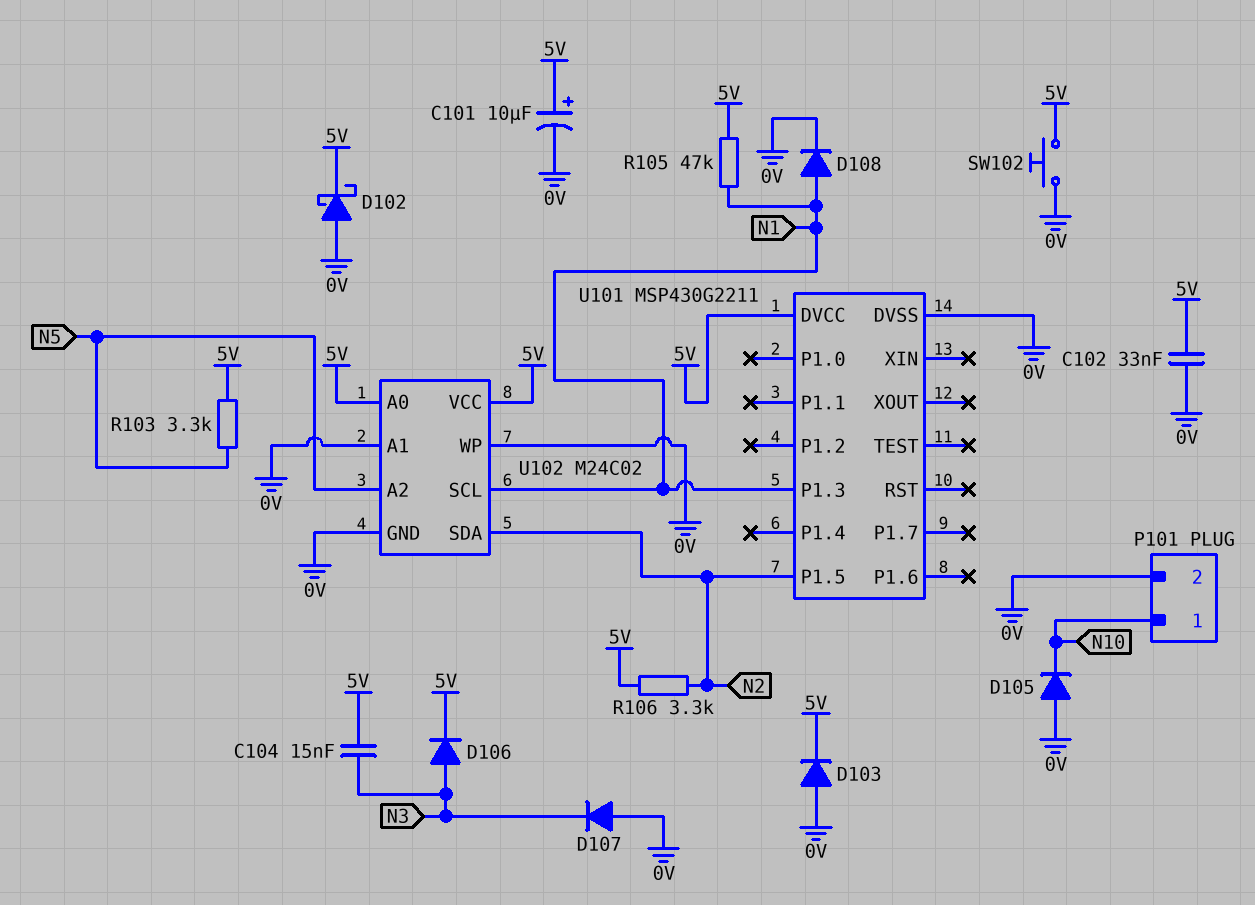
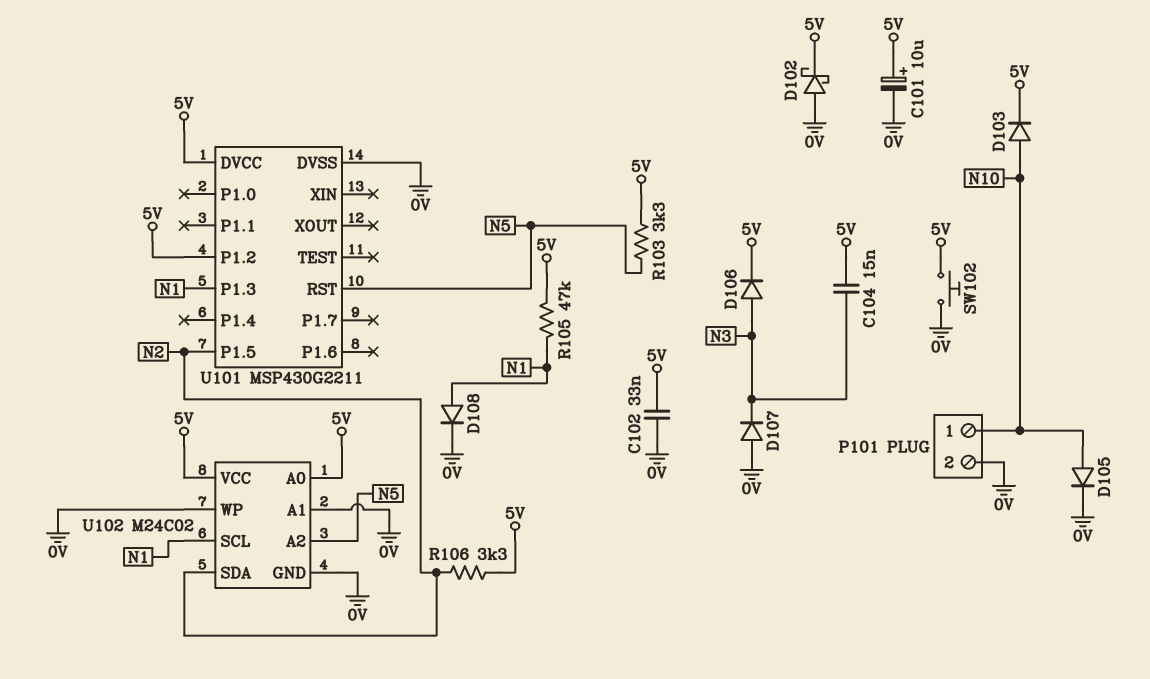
D103: diode (A 0V, K 5V) -> diode (A N10, K 5V)
D105: diode (A 0V, K N10) -> diode (A N10, K 0V)
U101 pin P1.2: none -> 5V
U101 pin RST: none -> N5

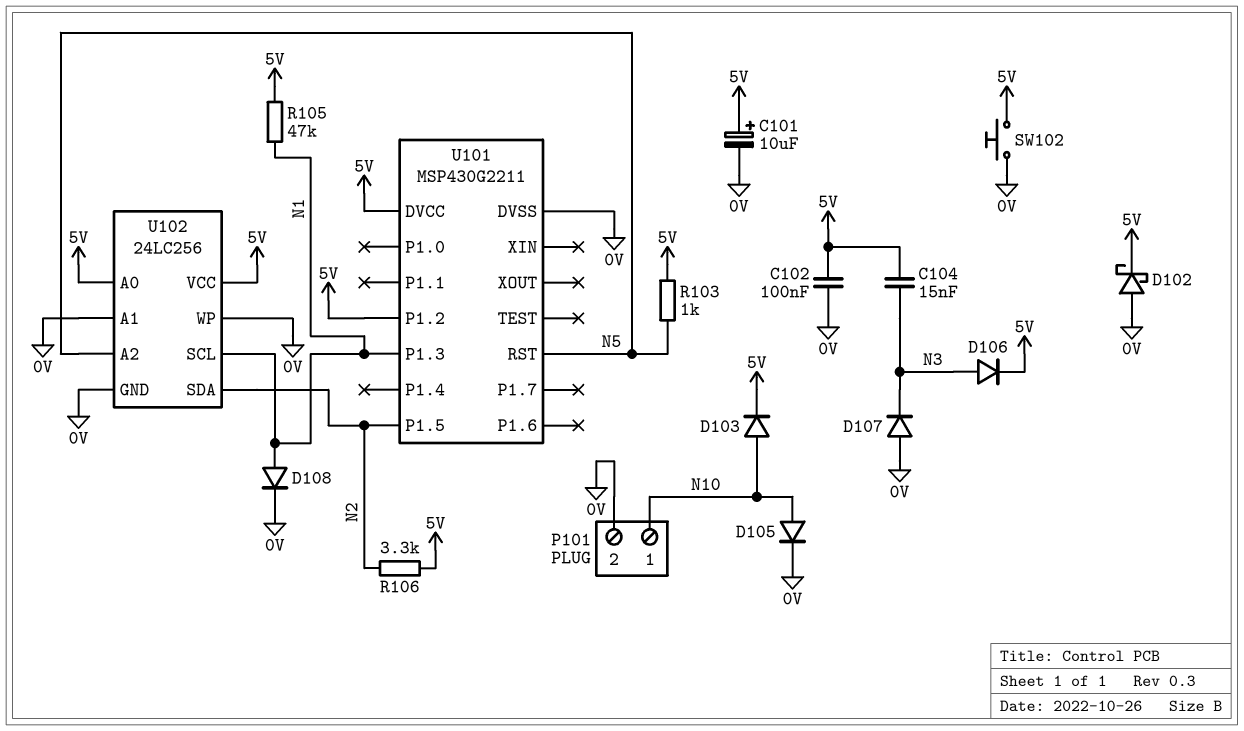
C102: 33nF (0V, 5V) -> 100nF (0V, 5V)
R103: 3.3k (5V, N5) -> 1k (5V, N5)
U102: M24C02 -> 24LC256

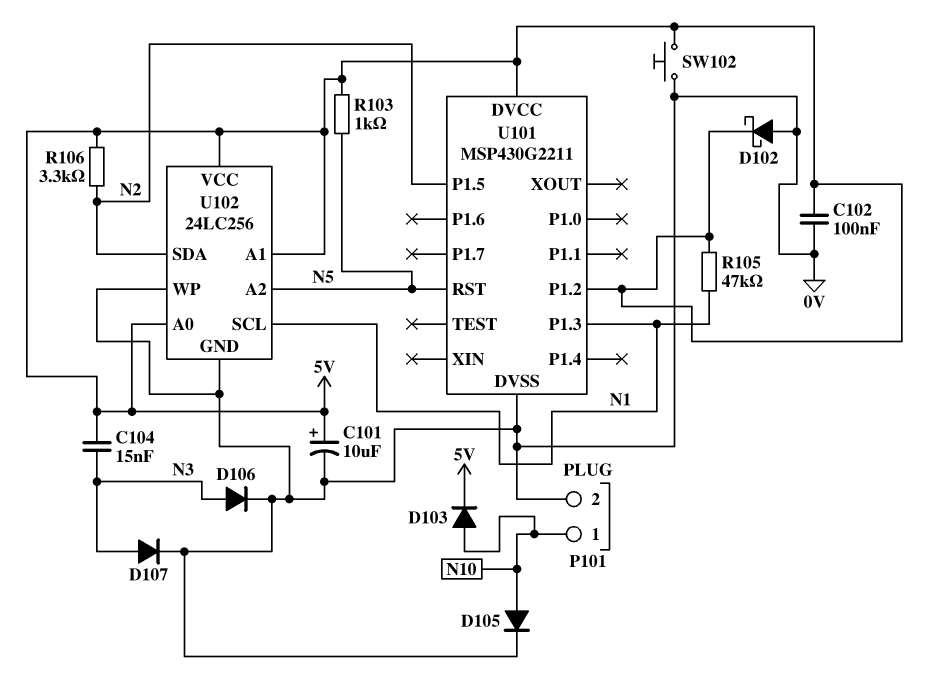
D106: diode (A N3, K 5V) -> diode (A N3, K 0V)
D107: diode (A 0V, K N3) -> diode (A N3, K 0V)
D108: diode (A N1, K 0V) -> none
U102 pin A1: 0V -> 5V

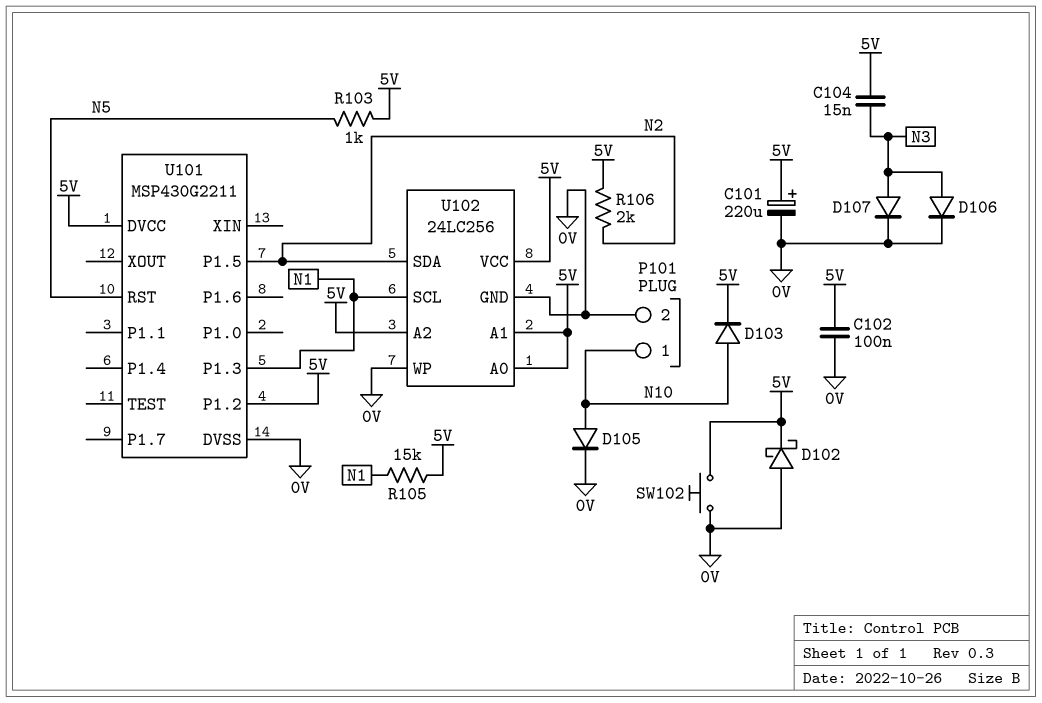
C101: 10uF (plus 5V, minus 0V) -> 220uF (plus 5V, minus 0V)
R105: 47k (5V, N1) -> 15k (5V, N1)
R106: 3.3k (5V, N2) -> 2k (5V, N2)
U102 pin A2: N5 -> 5V

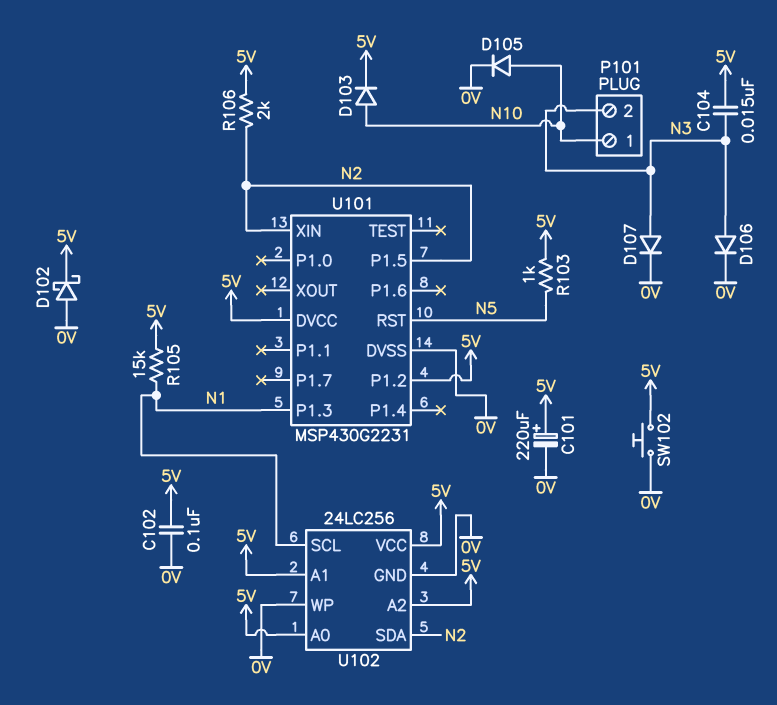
P101 pin 2: 0V -> N3
U101: MSP430G2211 -> MSP430G2231
U101 pin XIN: none -> N2

